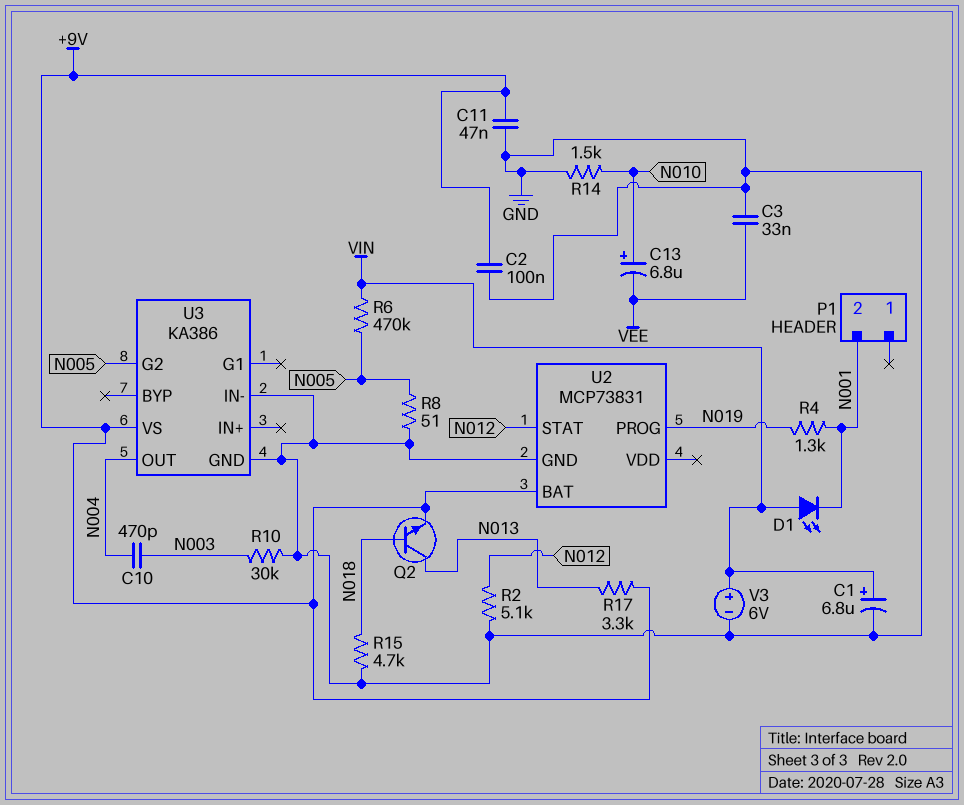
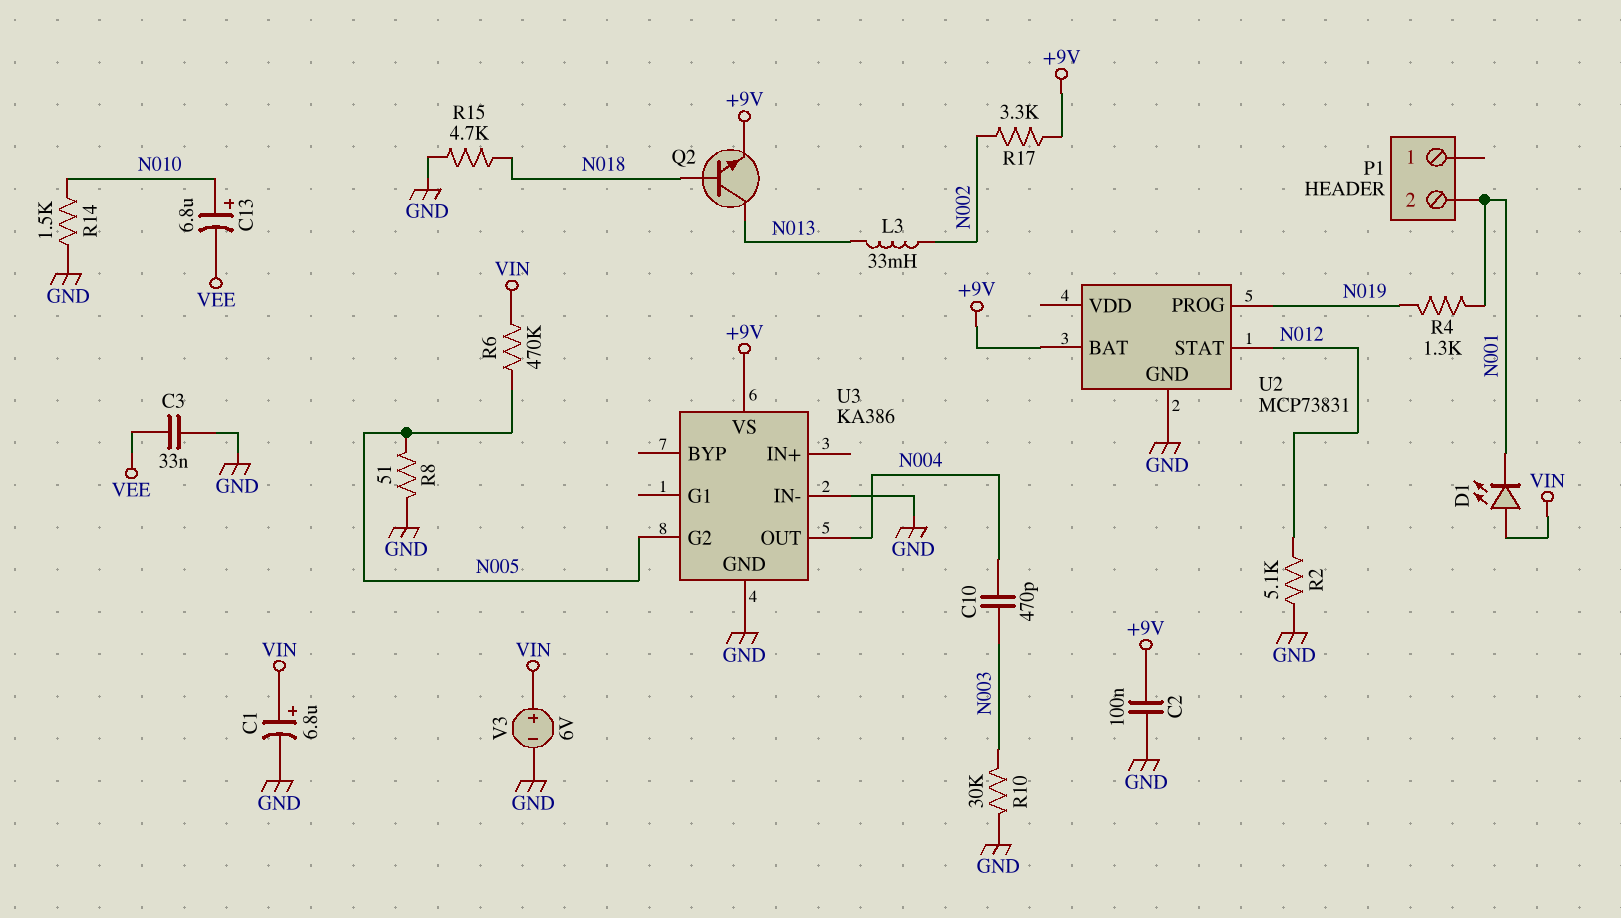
C11: 47nF (+9V, GND) -> none
L3: none -> 33mH (N002, N013)
R17: 3.3k (+9V, N013) -> 3.3k (+9V, N002)

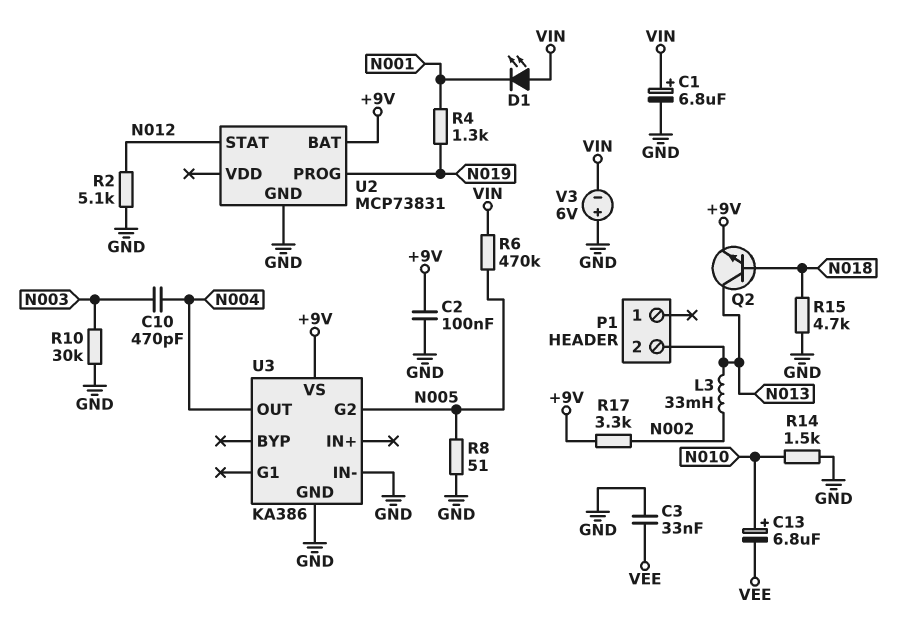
P1 pin 2: N001 -> N013
V3: 6V (plus VIN, minus GND) -> 6V (plus GND, minus VIN)

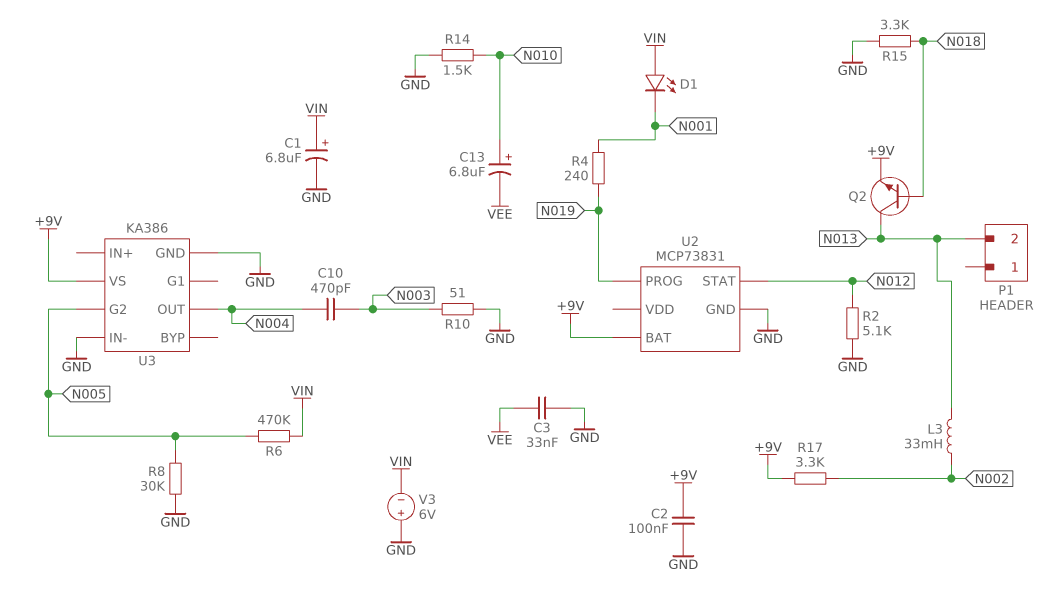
R4: 1.3k (N001, N019) -> 240 (N001, N019)
R8: 51 (GND, N005) -> 30k (GND, N005)
R10: 30k (GND, N003) -> 51 (GND, N003)
R15: 4.7k (GND, N018) -> 3.3k (GND, N018)

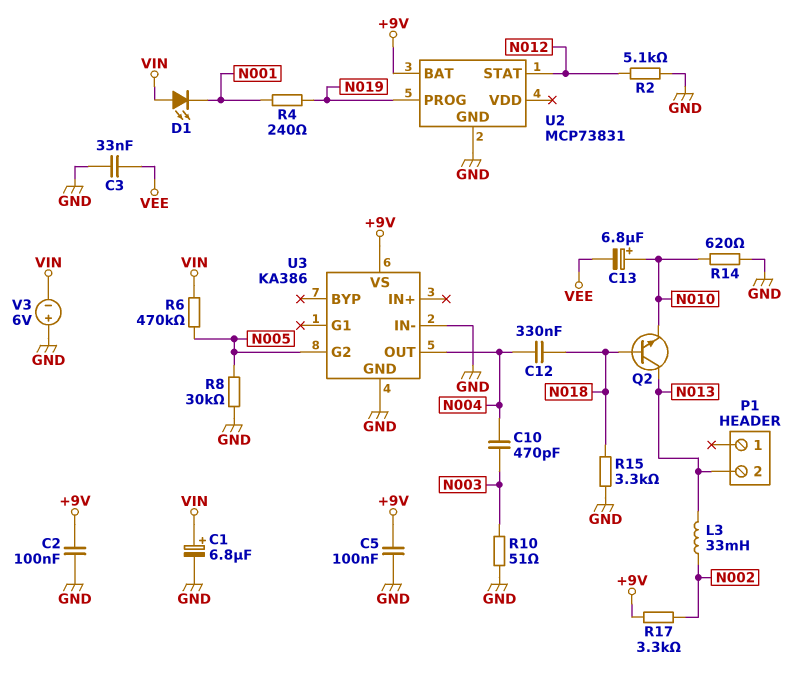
C5: none -> 100nF (+9V, GND)
C12: none -> 330nF (N004, N018)
Q2: NPN (B N018, C N013, E +9V) -> NPN (B N018, C N013, E N010)
R14: 1.5k (GND, N010) -> 620 (GND, N010)

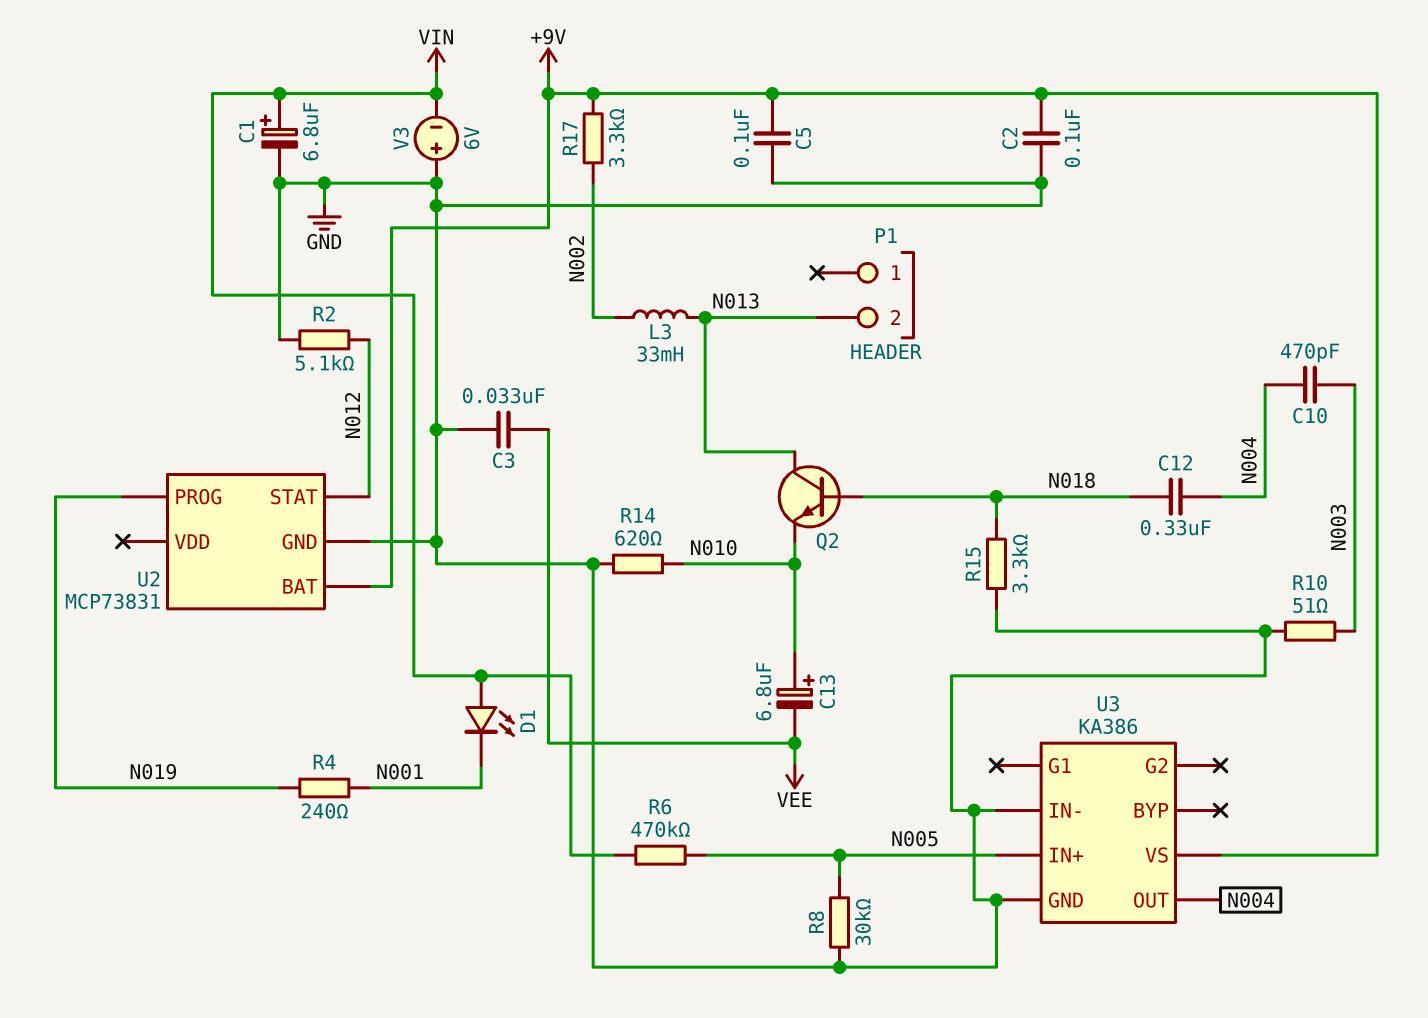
U3 pin G2: N005 -> none
U3 pin IN+: none -> N005

